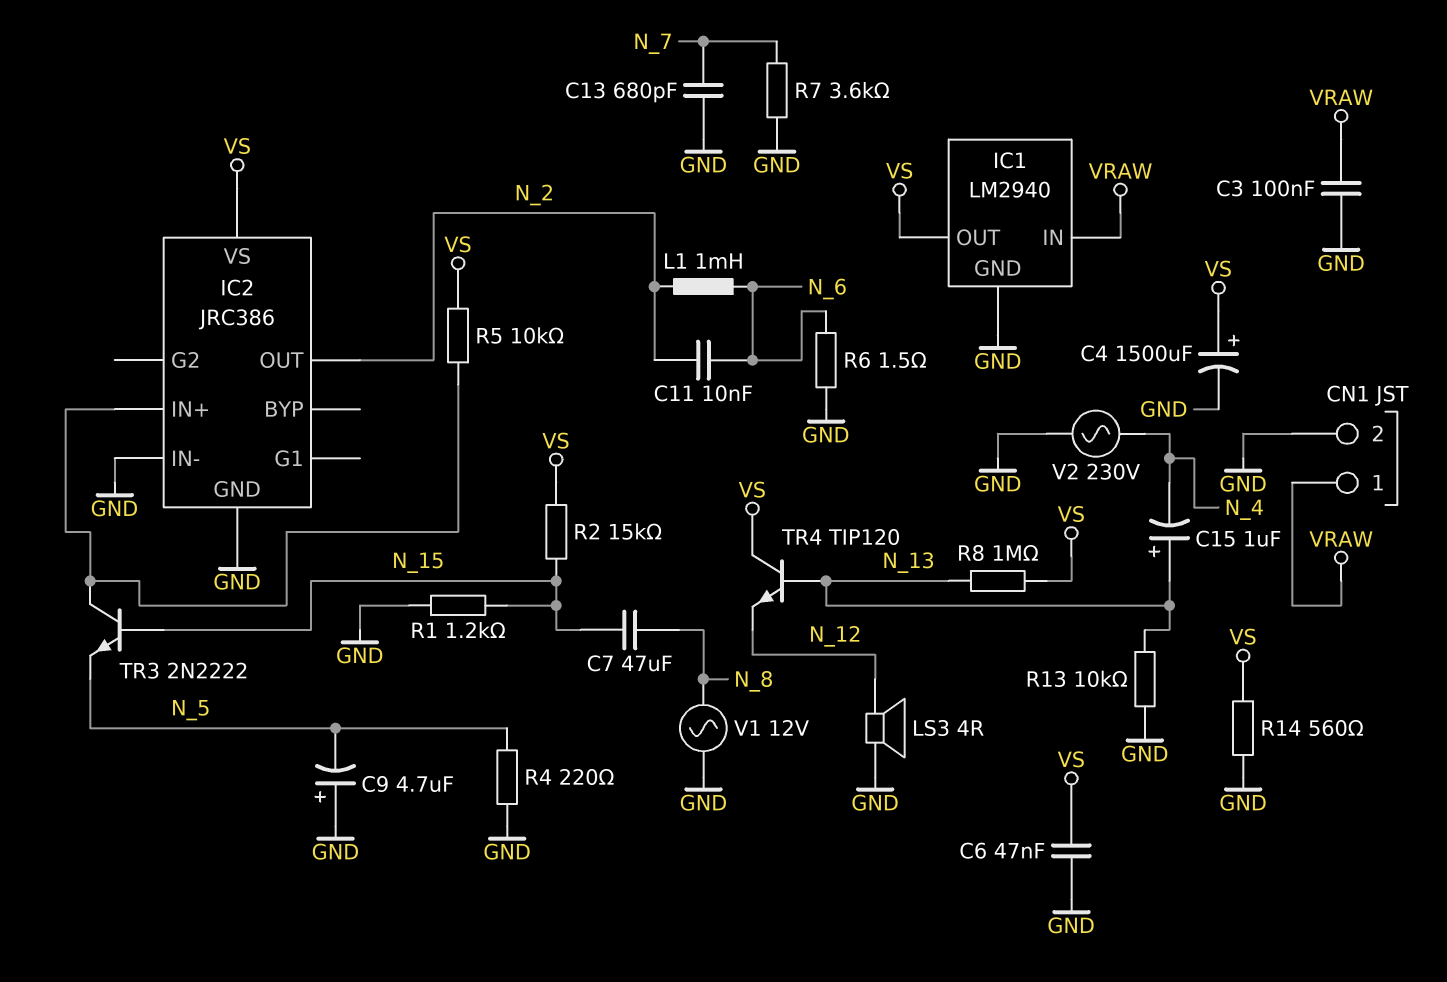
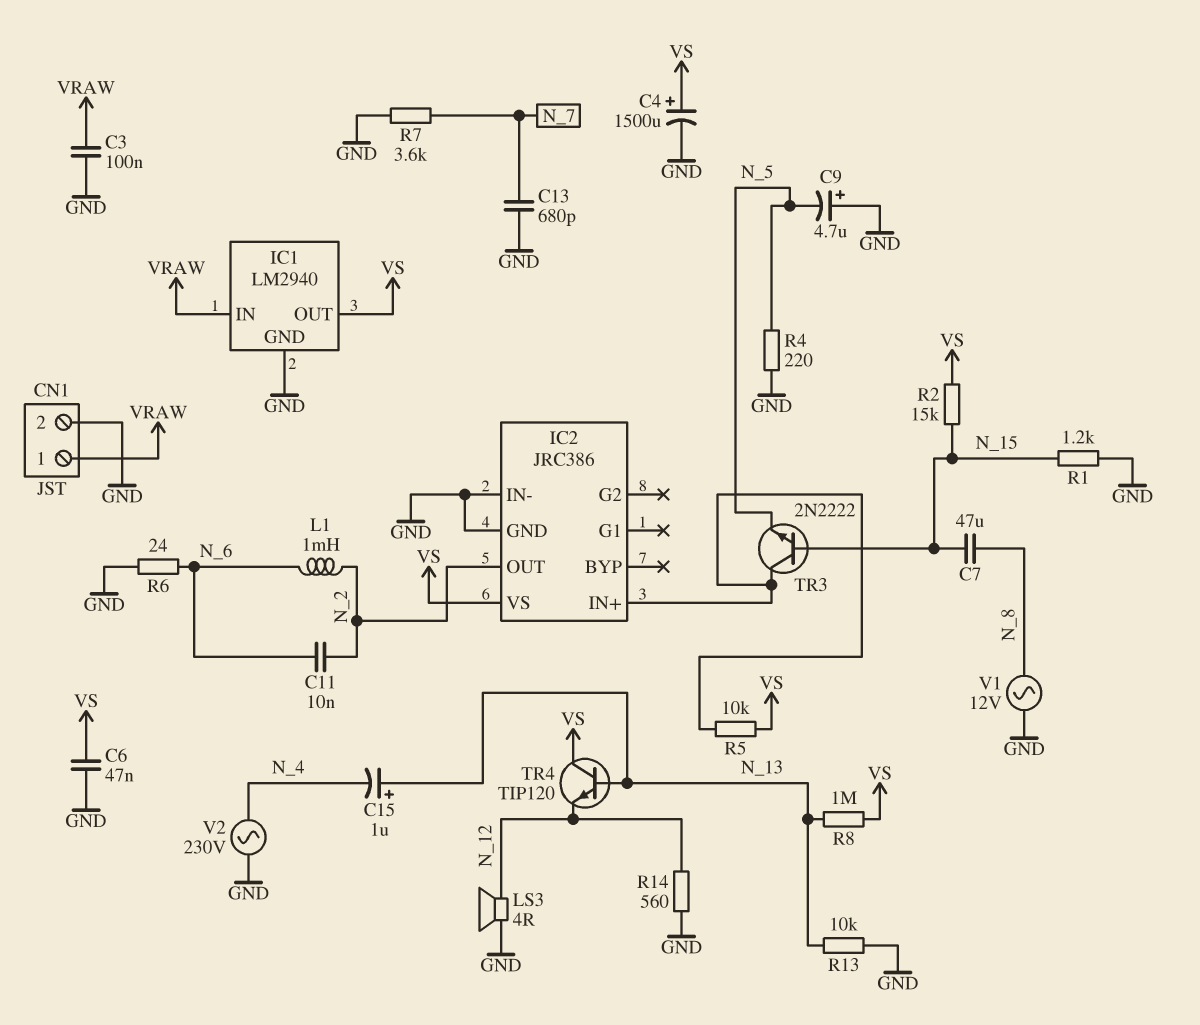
R6: 1.5 (GND, N_6) -> 24 (GND, N_6)
R14: 560 (GND, VS) -> 560 (GND, N_12)

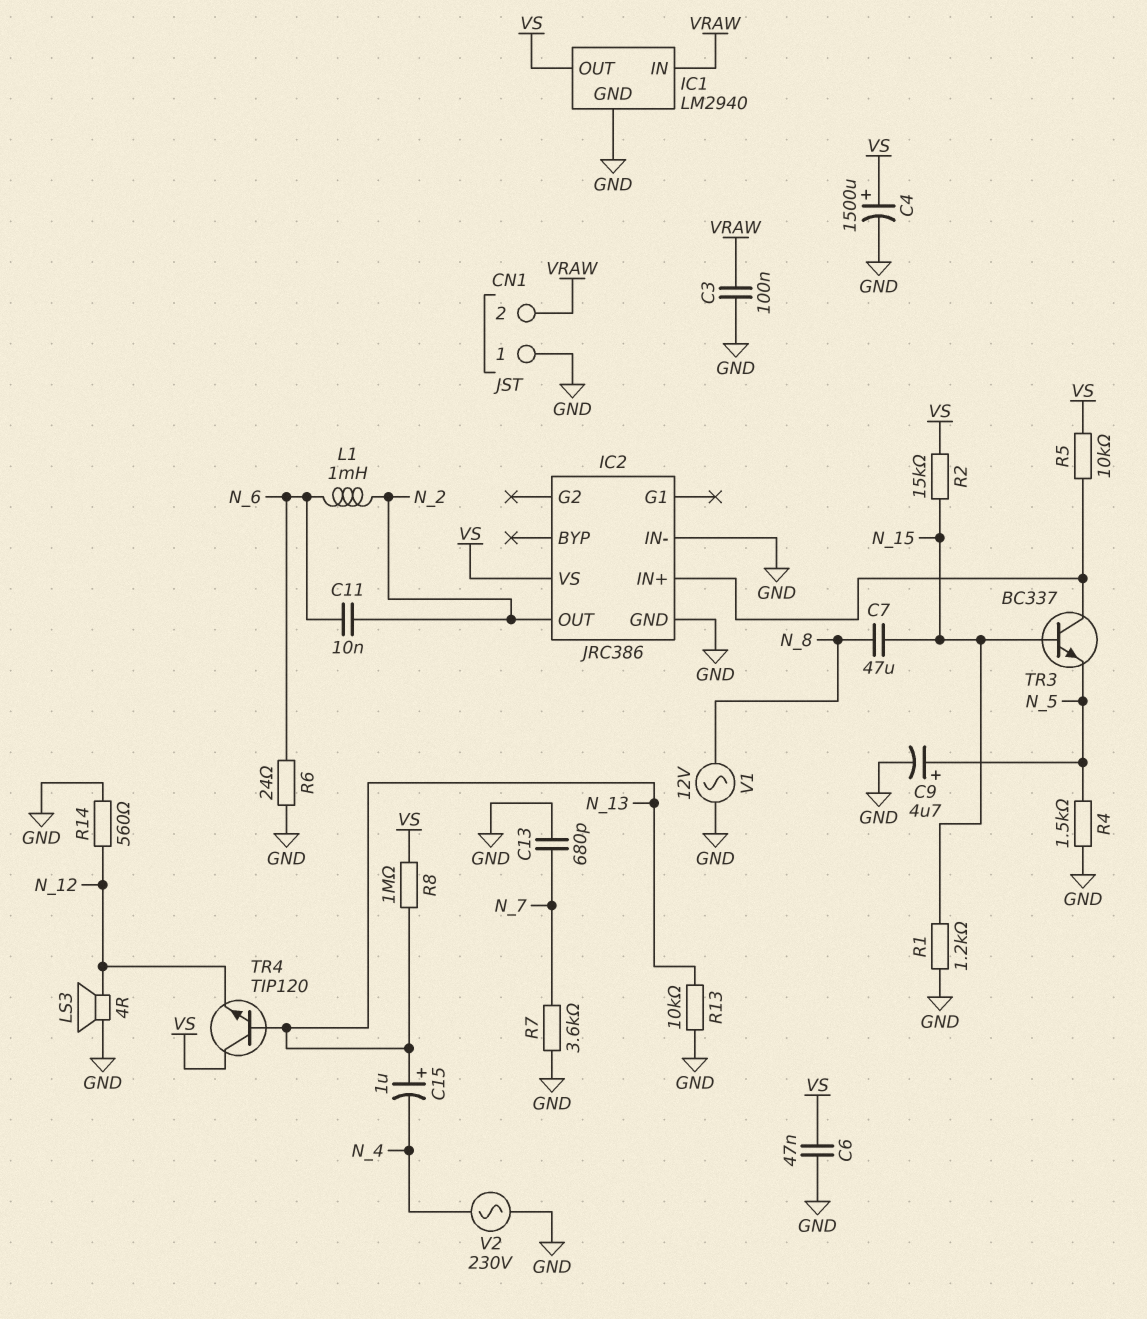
C9: 4.7uF (plus GND, minus N_5) -> 4.7uF (plus N_5, minus GND)
CN1 pin 1: VRAW -> GND
CN1 pin 2: GND -> VRAW
R4: 220 (GND, N_5) -> 1.5k (GND, N_5)
TR3: NPN 2N2222 (B N_15, C IC2/IN+, E N_5) -> NPN BC337 (B N_15, C IC2/IN+, E N_5)

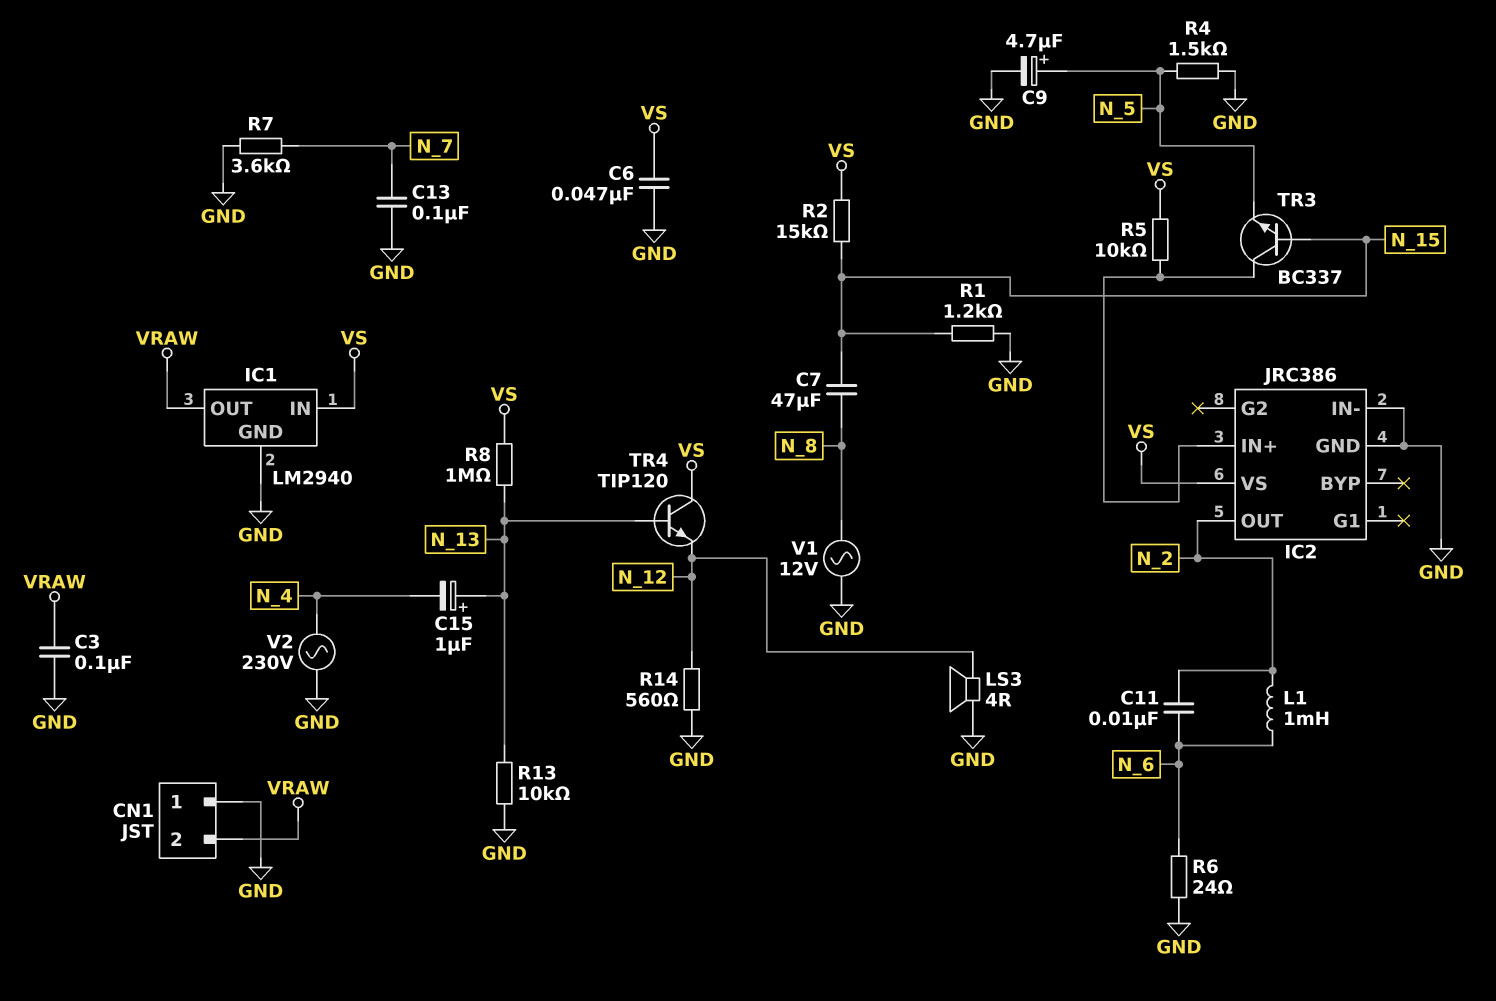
C4: 1500uF (plus VS, minus GND) -> none
C13: 680pF (GND, N_7) -> 100nF (GND, N_7)
IC1 pin IN: VRAW -> VS
IC1 pin OUT: VS -> VRAW

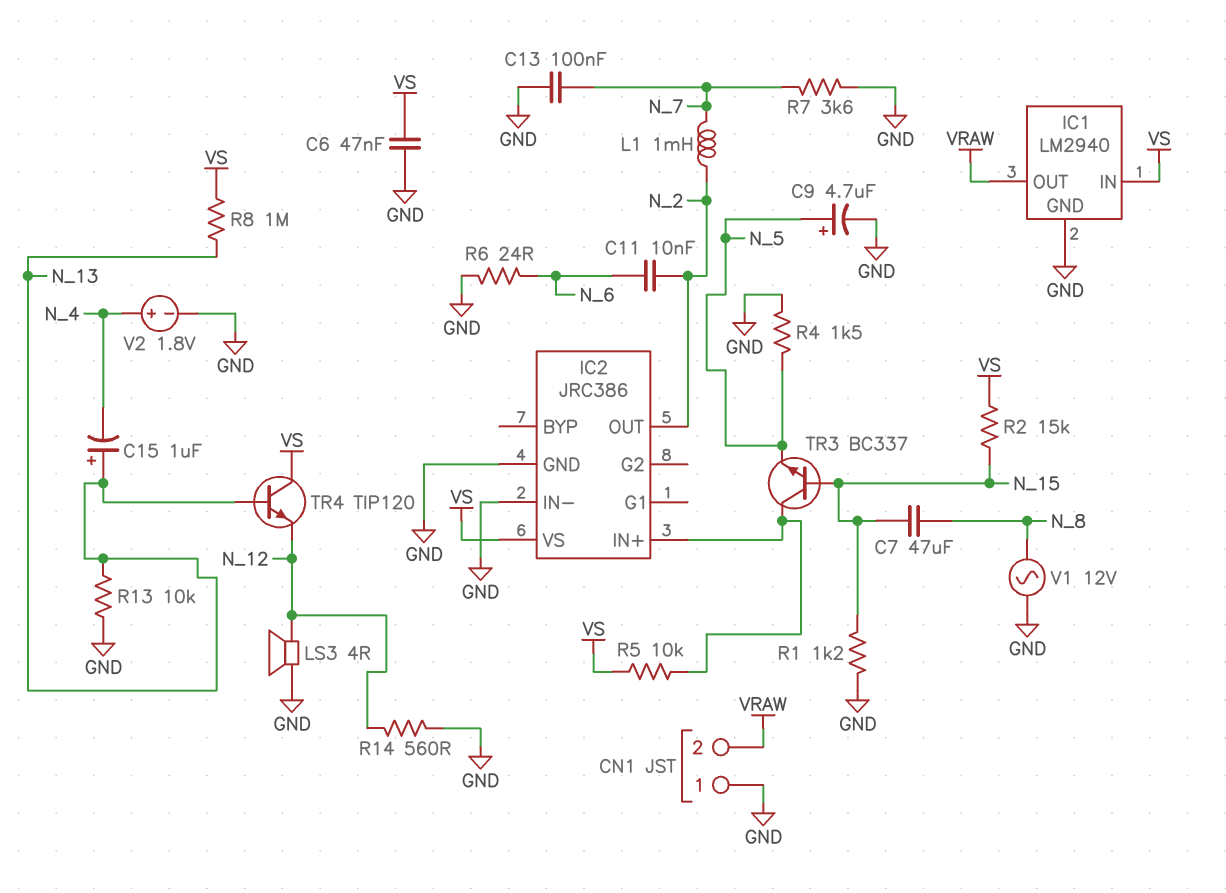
C3: 100nF (GND, VRAW) -> none
L1: 1mH (N_2, N_6) -> 1mH (N_2, N_7)
V2: AC 230V (GND, N_4) -> 1.8V (plus N_4, minus GND)

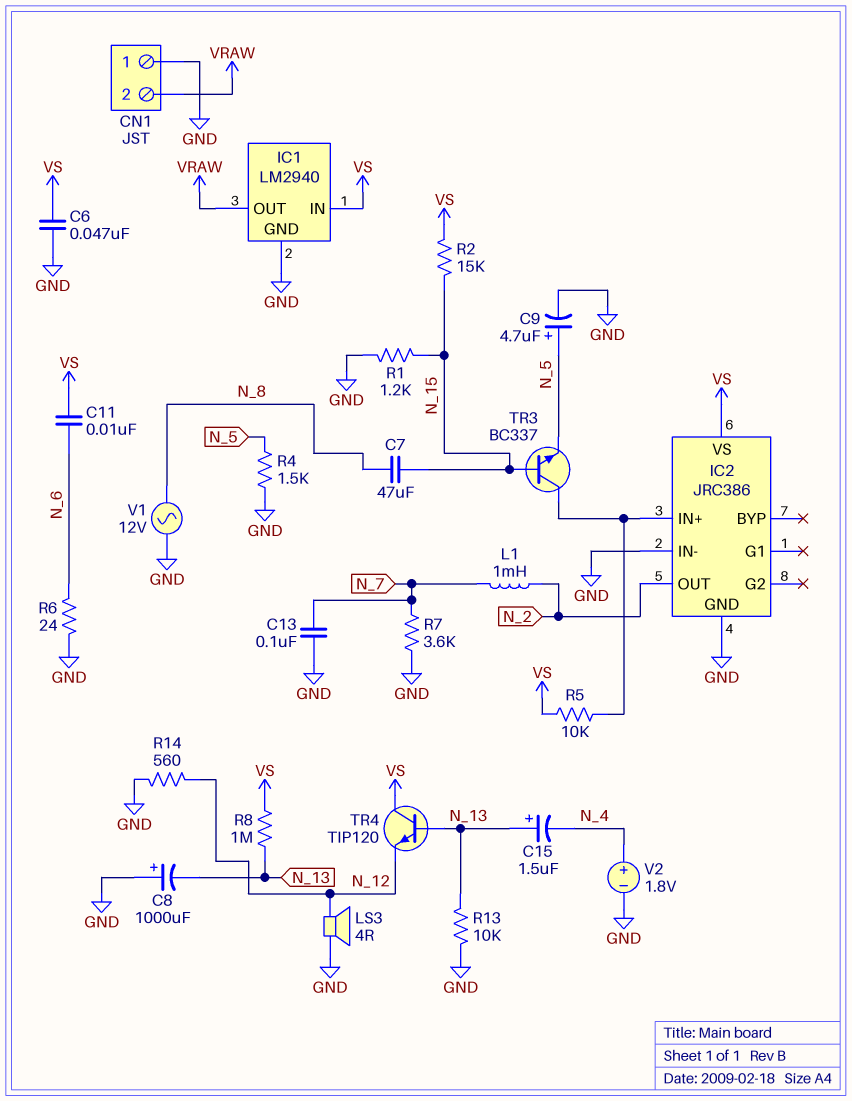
C8: none -> 1000uF (plus GND, minus N_13)
C11: 10nF (N_2, N_6) -> 10nF (N_6, VS)
C15: 1uF (plus N_13, minus N_4) -> 1.5uF (plus N_13, minus N_4)

